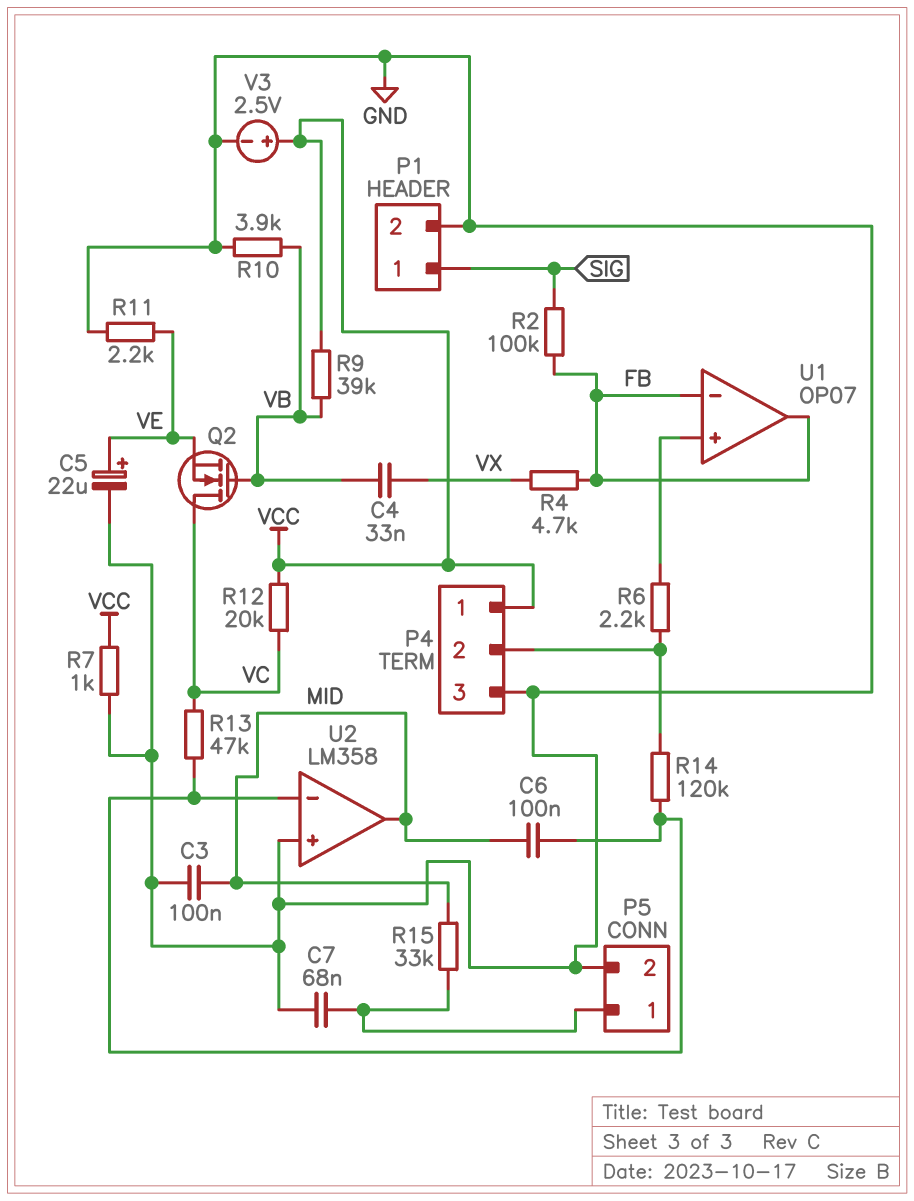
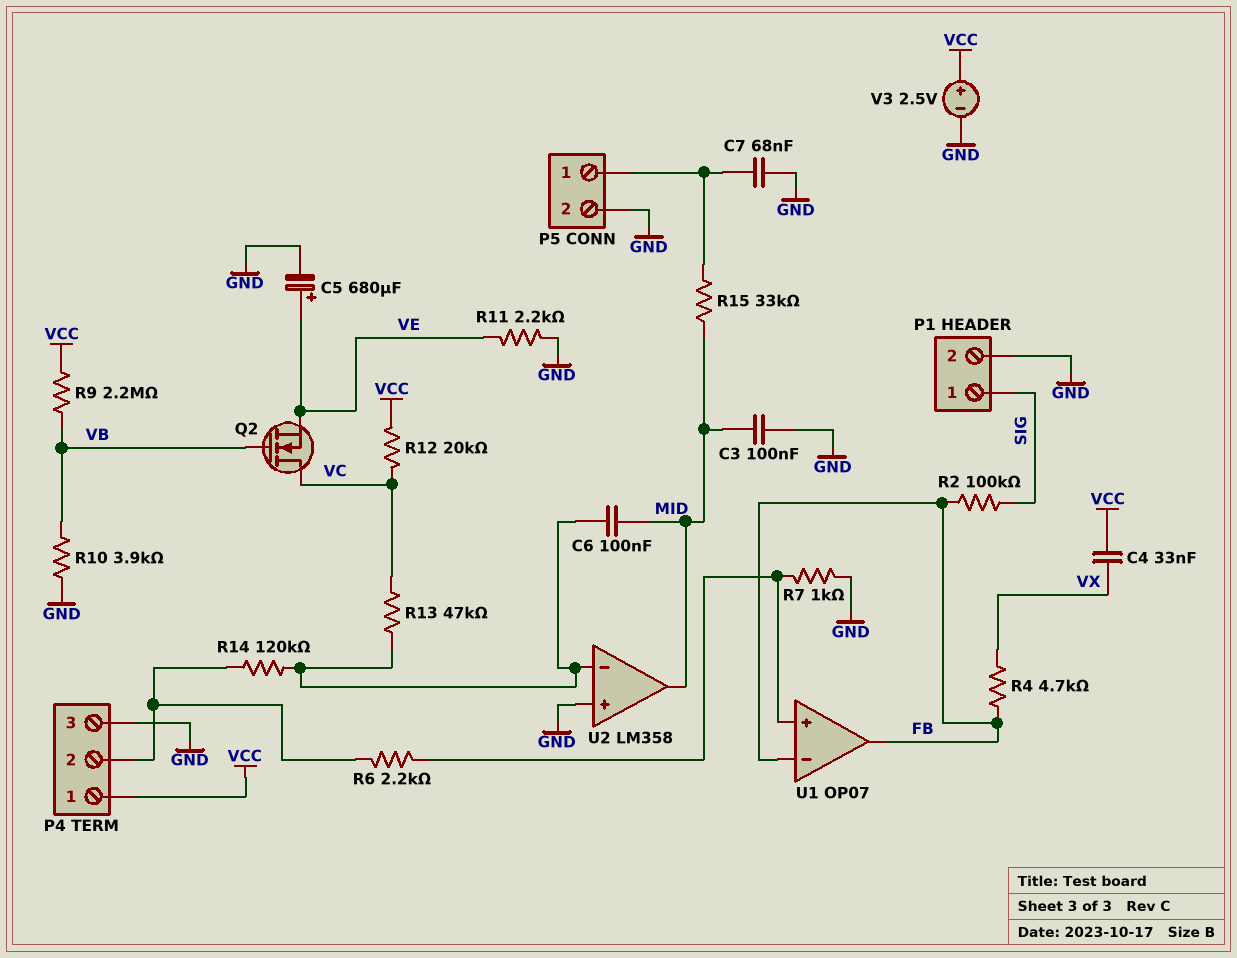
C4: 33nF (VB, VX) -> 33nF (VCC, VX)
C5: 22uF (plus VE, minus GND) -> 680uF (plus VE, minus GND)
R7: 1k (GND, VCC) -> 1k (GND, U1/in+)
R9: 39k (VB, VCC) -> 2.2M (VB, VCC)

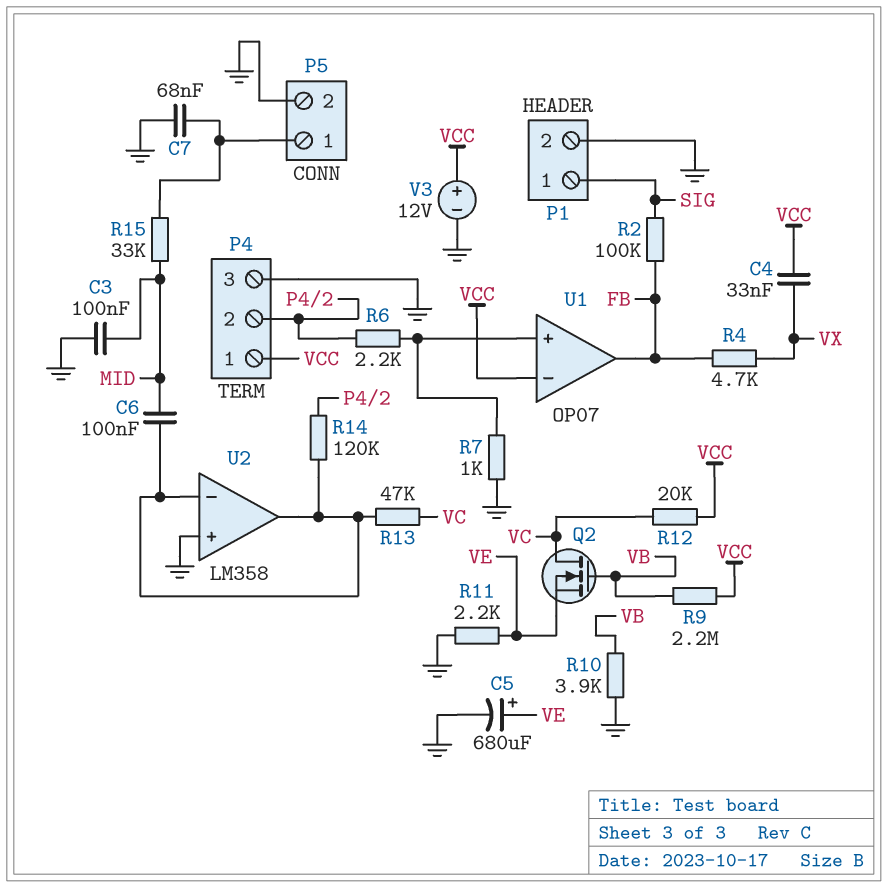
U1 pin in-: FB -> VCC
U2 pin out: MID -> U2/in-
V3: 2.5V (plus VCC, minus GND) -> 12V (plus VCC, minus GND)

